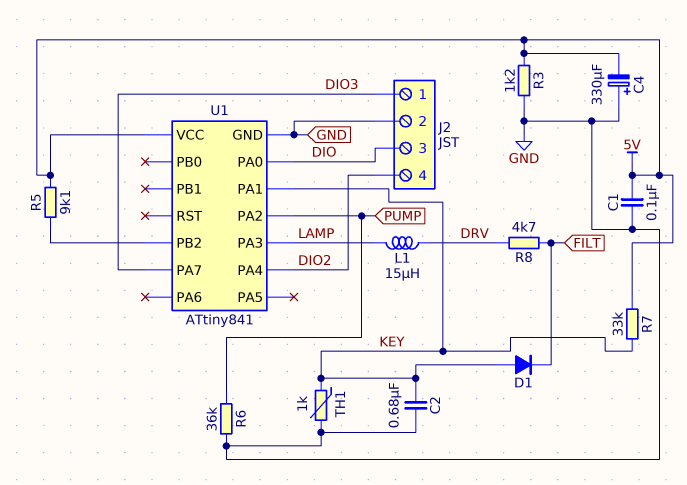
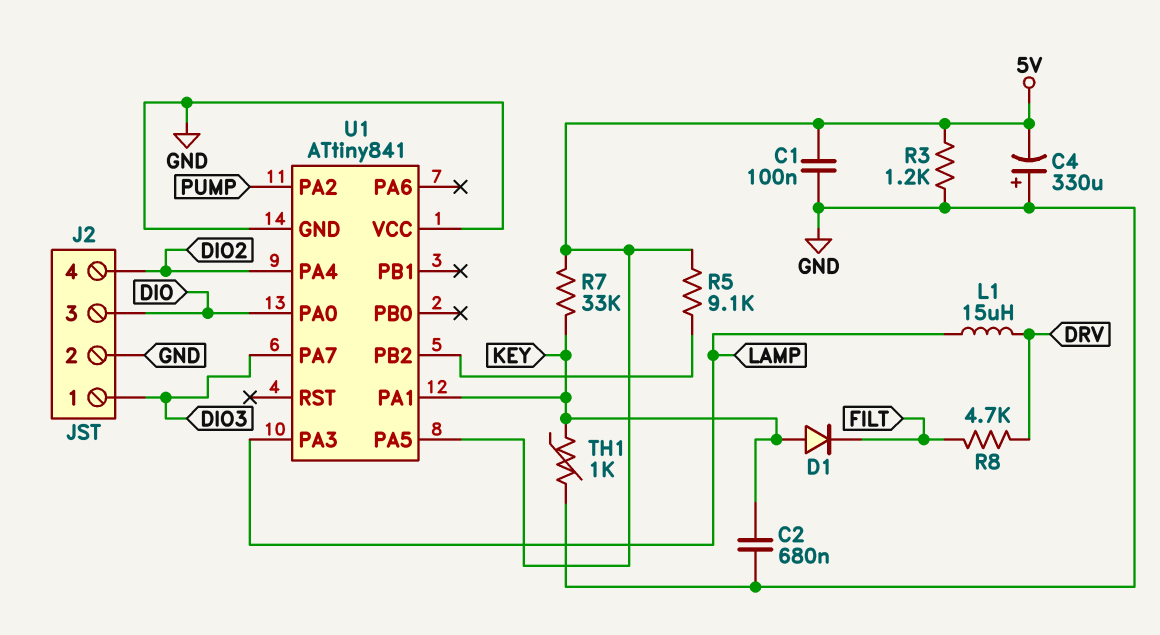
R6: 36k (GND, PUMP) -> none
U1 pin PA5: none -> 5V
U1 pin VCC: 5V -> GND

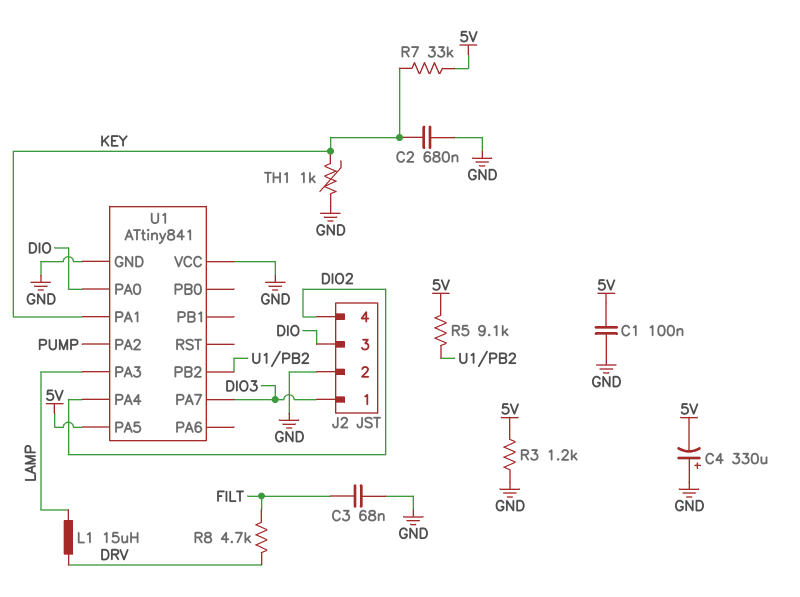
C3: none -> 68nF (FILT, GND)
D1: diode (A KEY, K FILT) -> none

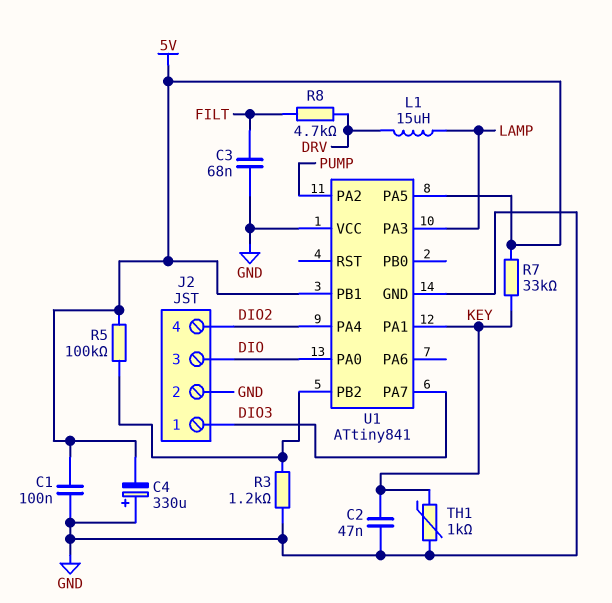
C2: 680nF (GND, KEY) -> 47nF (GND, KEY)
R3: 1.2k (5V, GND) -> 1.2k (GND, U1/PB2)
R5: 9.1k (5V, U1/PB2) -> 100k (5V, U1/PB2)
U1 pin PB1: none -> 5V

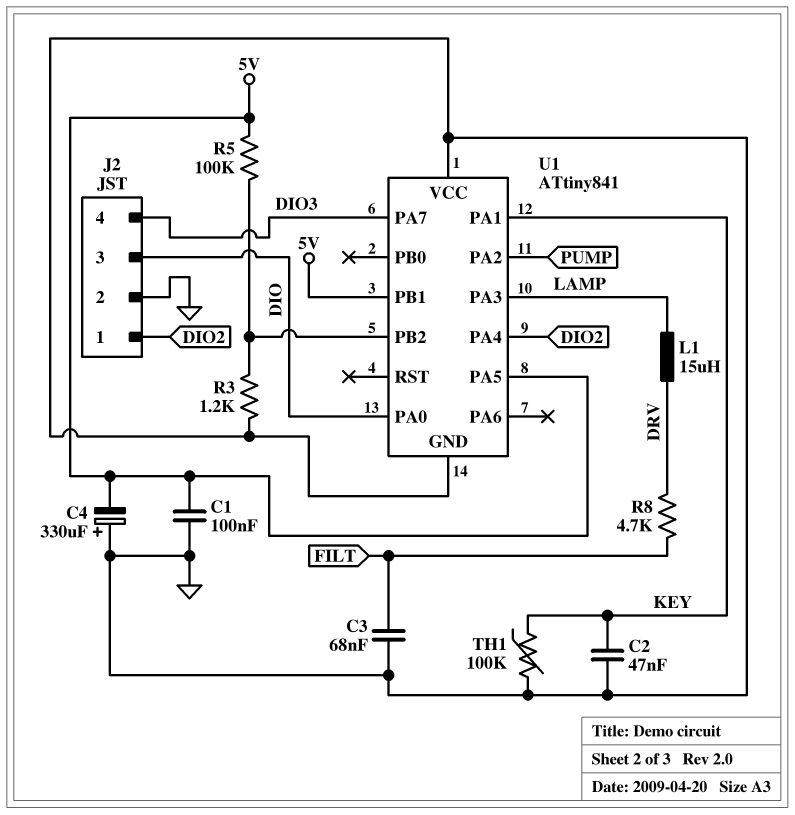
J2 pin 1: DIO3 -> DIO2
J2 pin 4: DIO2 -> DIO3
R7: 33k (5V, KEY) -> none
TH1: 1k (GND, KEY) -> 100k (GND, KEY)

